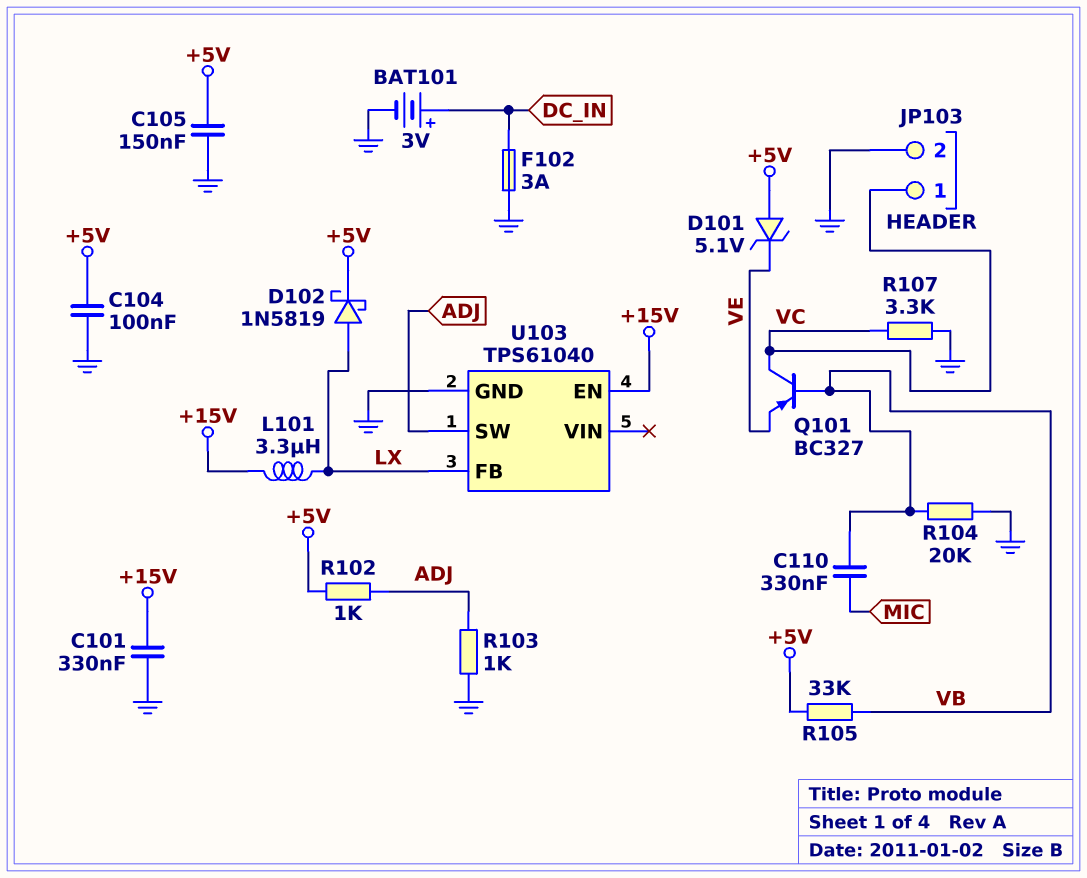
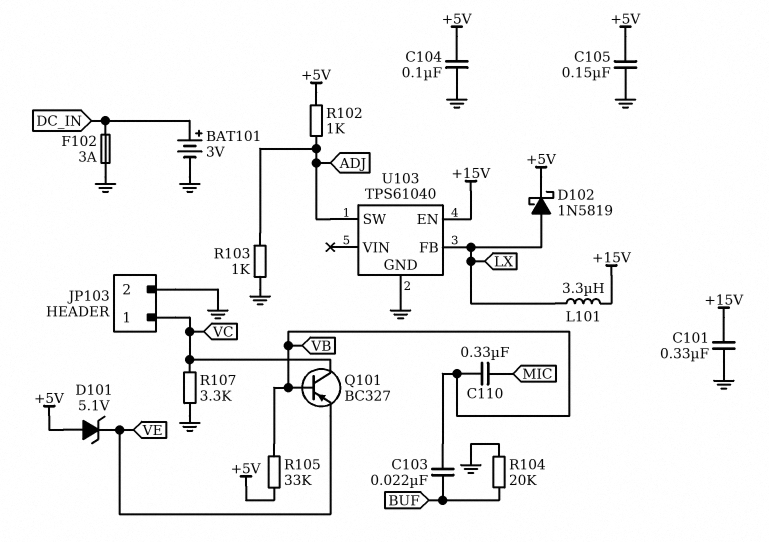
C103: none -> 22nF (BUF, VB)
R104: 20k (GND, VB) -> 20k (BUF, GND)

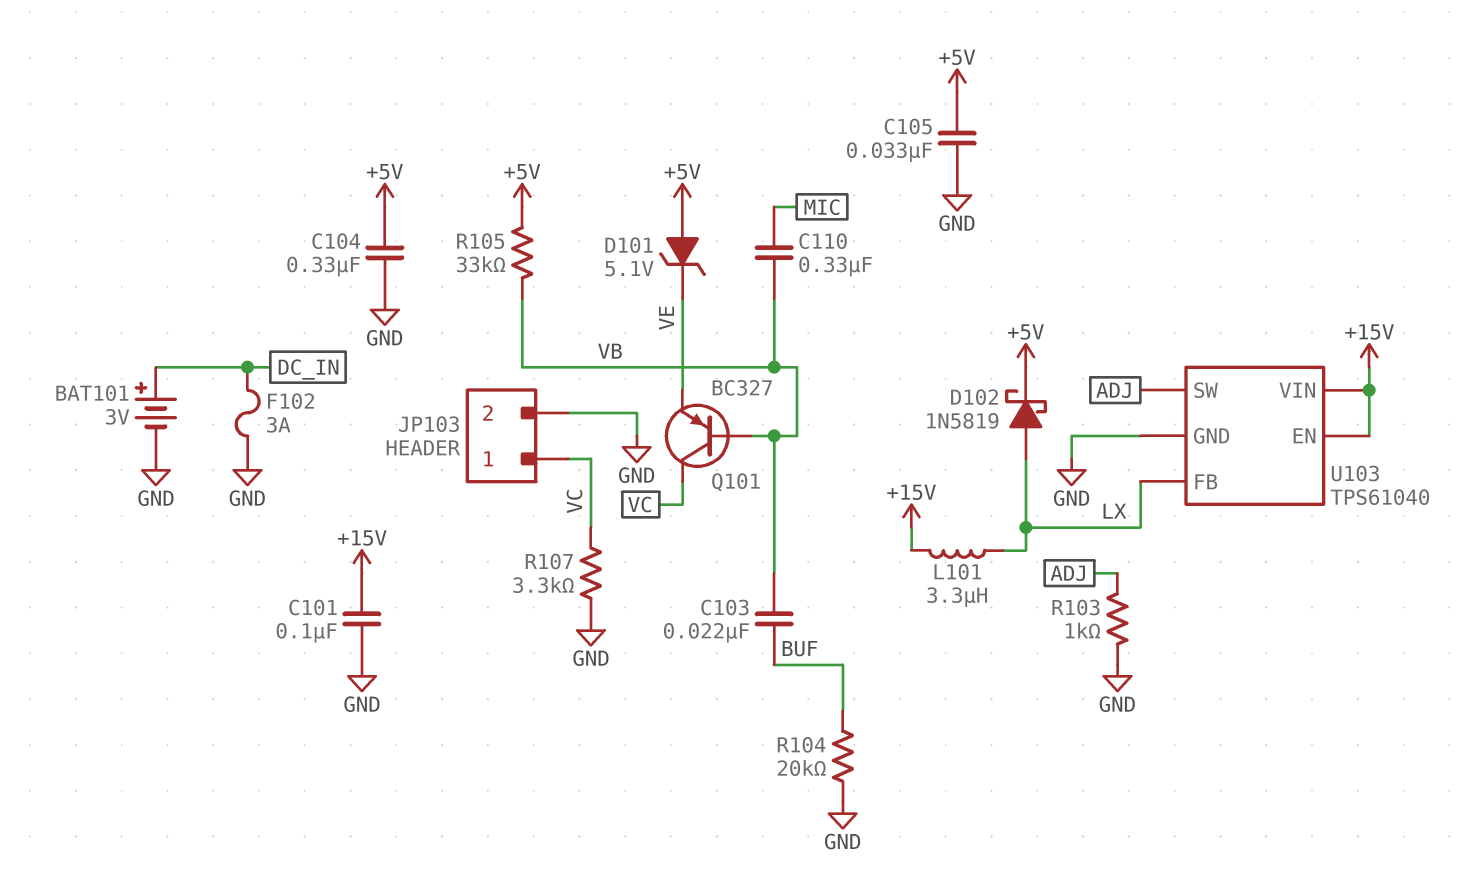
C101: 330nF (+15V, GND) -> 100nF (+15V, GND)
C104: 100nF (+5V, GND) -> 330nF (+5V, GND)
C105: 150nF (+5V, GND) -> 33nF (+5V, GND)
R102: 1k (+5V, ADJ) -> none
U103 pin VIN: none -> +15V

